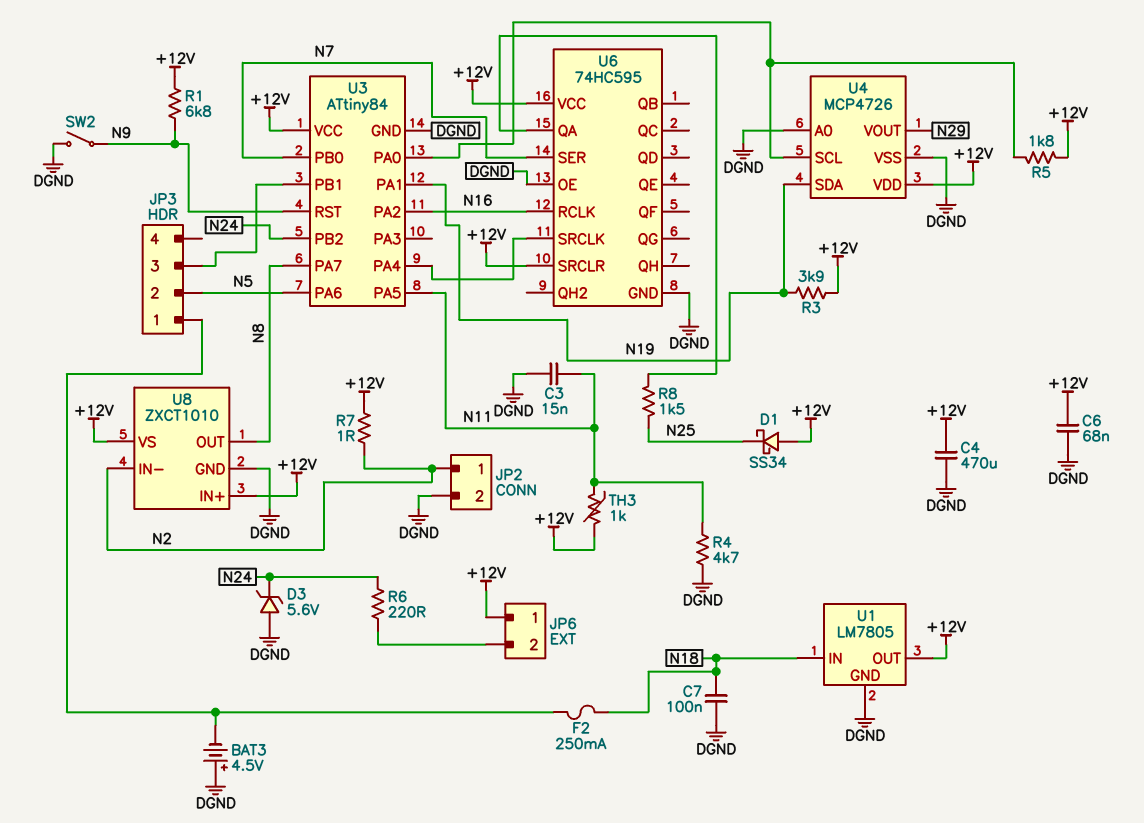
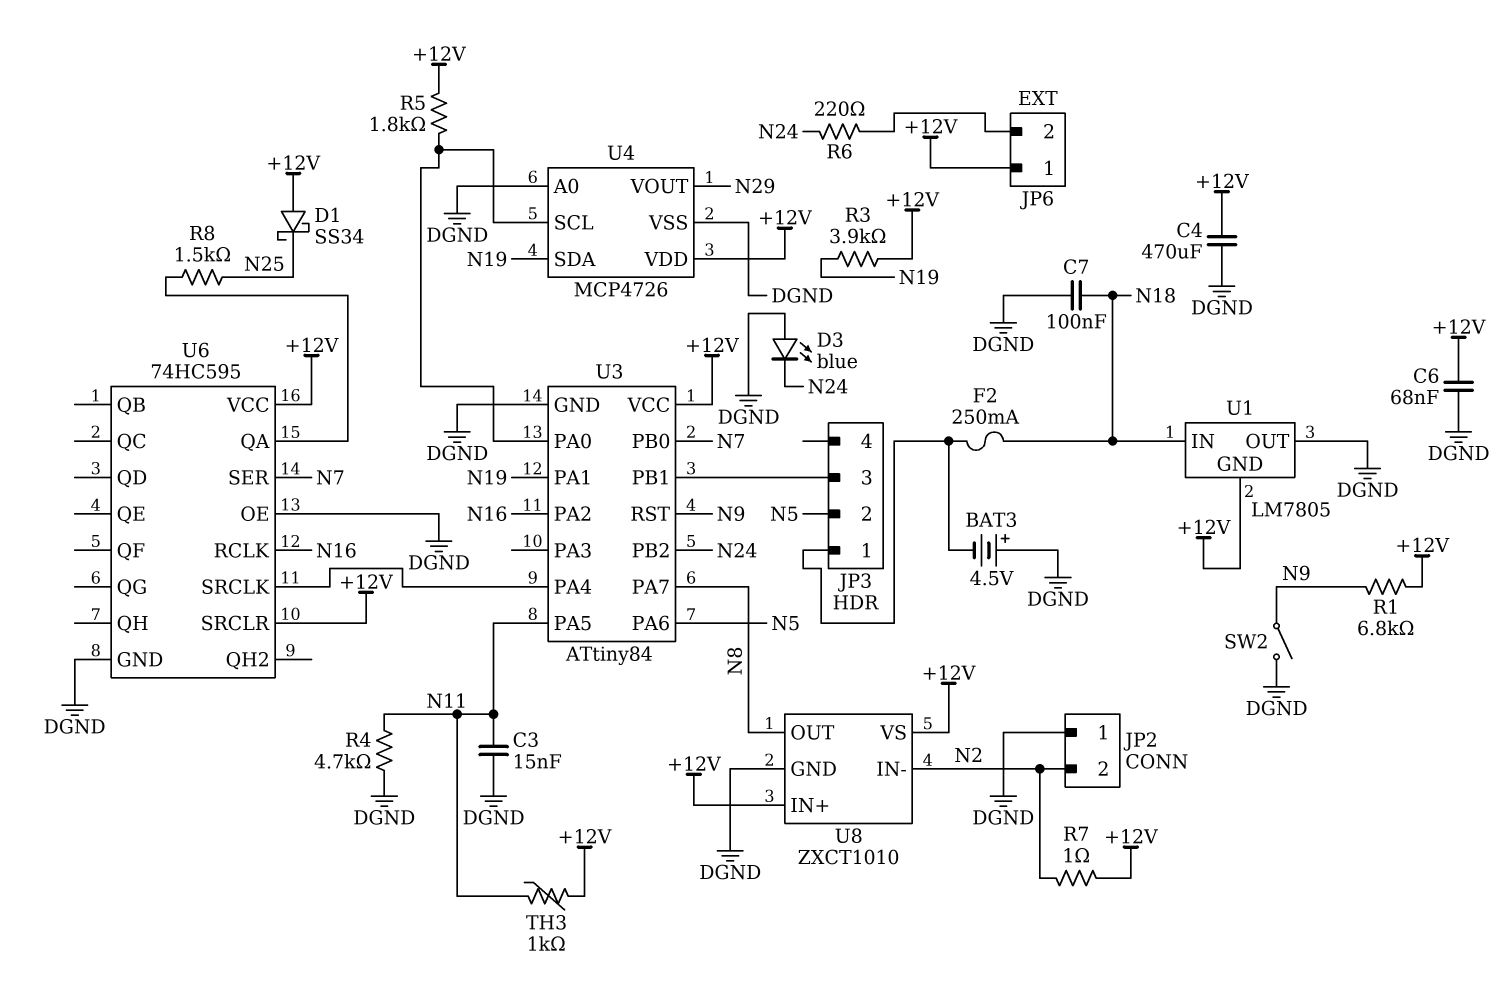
D3: zener 5.6V (A DGND, K N24) -> LED blue (A DGND, K N24)
JP2 pin 1: N2 -> DGND
JP2 pin 2: DGND -> N2
U1 pin GND: DGND -> +12V
U1 pin OUT: +12V -> DGND

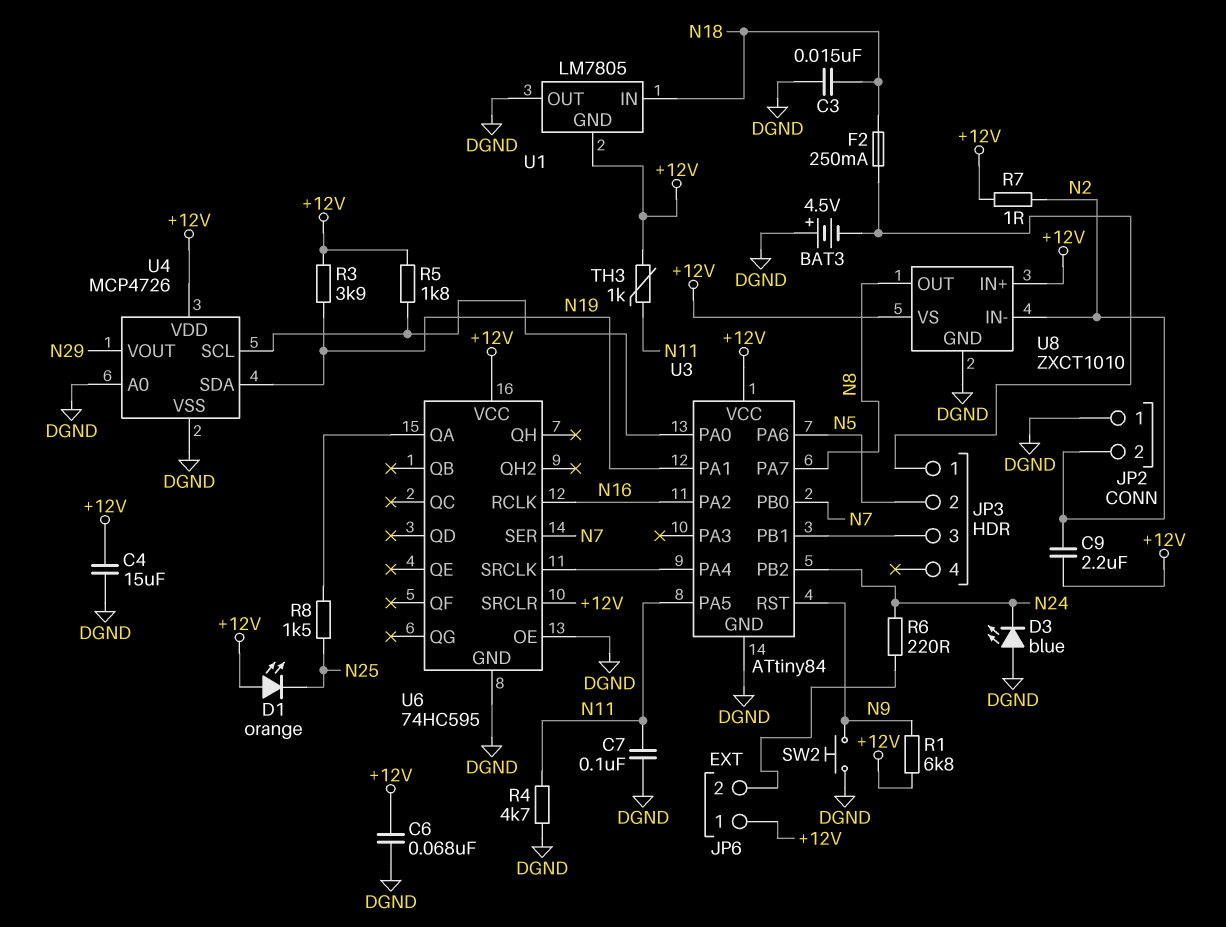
C3: 15nF (DGND, N11) -> 15nF (DGND, N18)
C4: 470uF (+12V, DGND) -> 15uF (+12V, DGND)
C7: 100nF (DGND, N18) -> 100nF (DGND, N11)
C9: none -> 2.2uF (+12V, N2)
D1: schottky SS34 (A +12V, K N25) -> LED orange (A +12V, K N25)
SW2: switch (DGND, N9) -> button (DGND, N9)

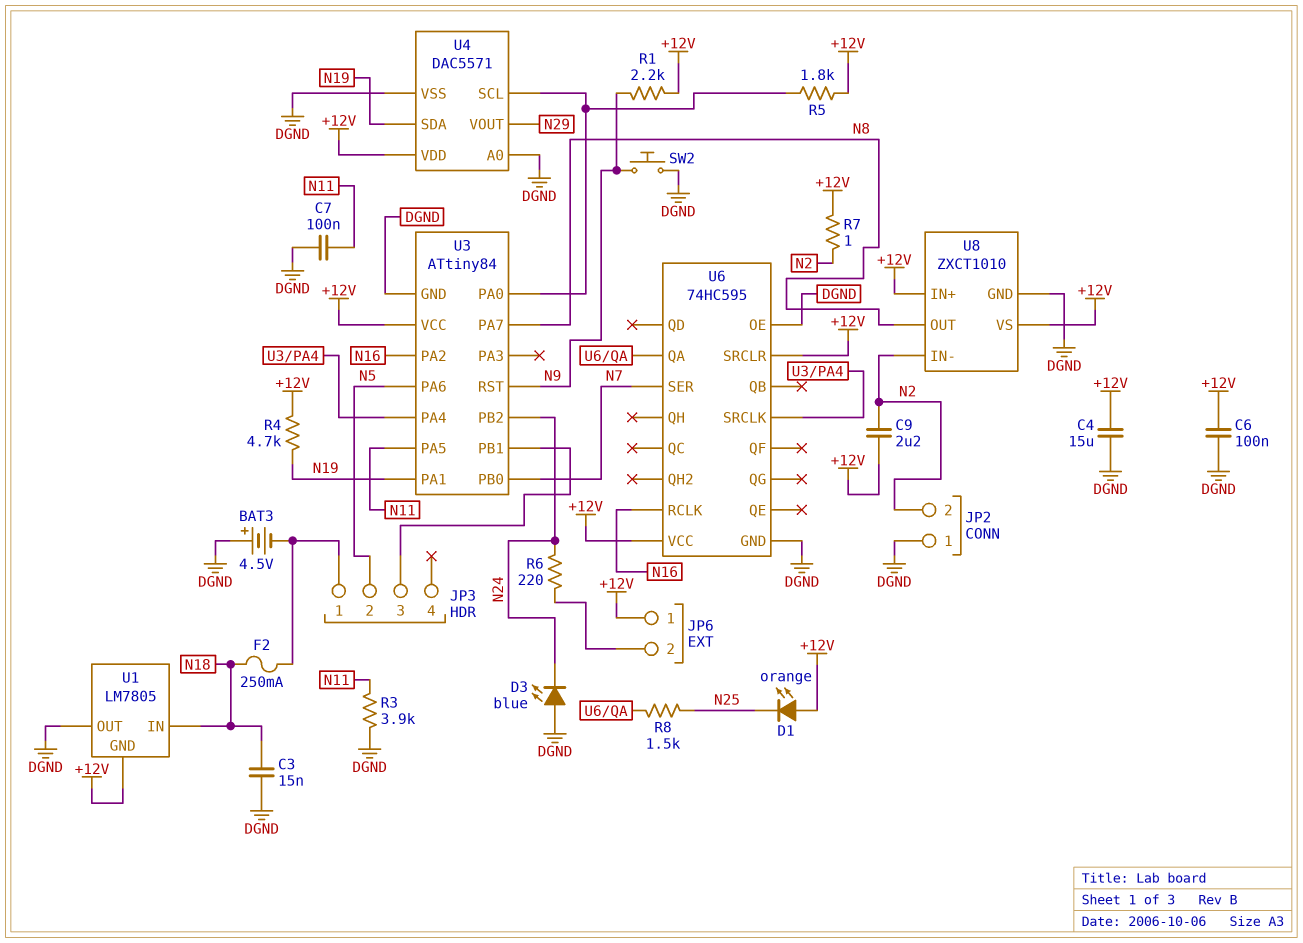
C6: 68nF (+12V, DGND) -> 100nF (+12V, DGND)
R1: 6.8k (+12V, N9) -> 2.2k (+12V, N9)
R3: 3.9k (+12V, N19) -> 3.9k (DGND, N11)
R4: 4.7k (DGND, N11) -> 4.7k (+12V, N19)
TH3: 1k (+12V, N11) -> none
U4: MCP4726 -> DAC5571

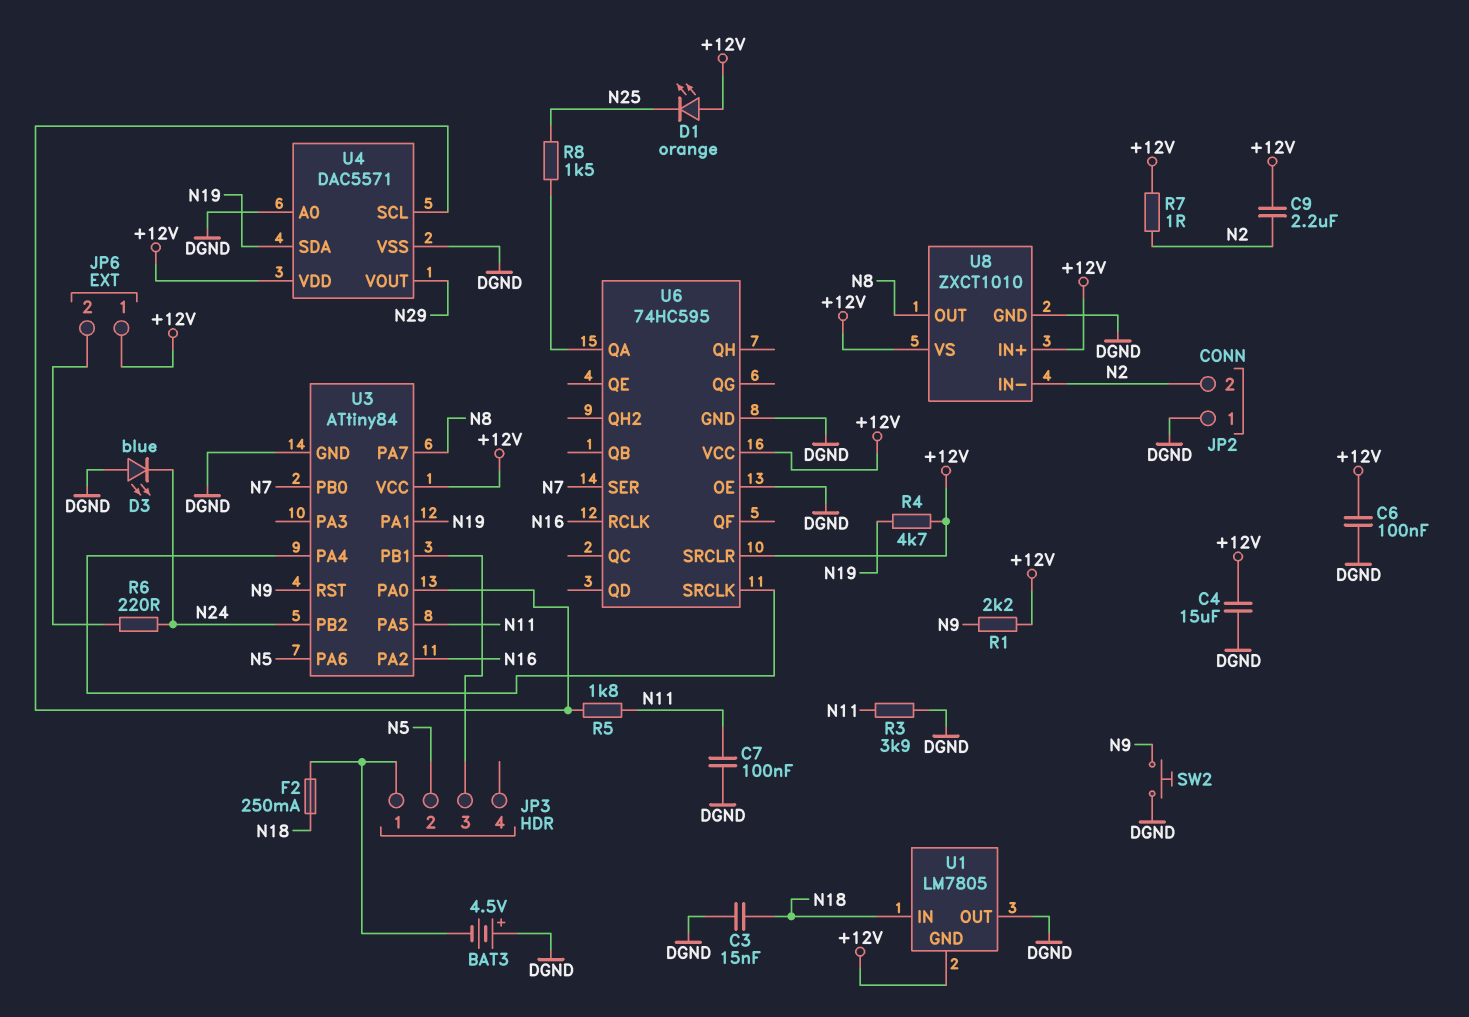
R5: 1.8k (+12V, U3/PA0) -> 1.8k (N11, U3/PA0)

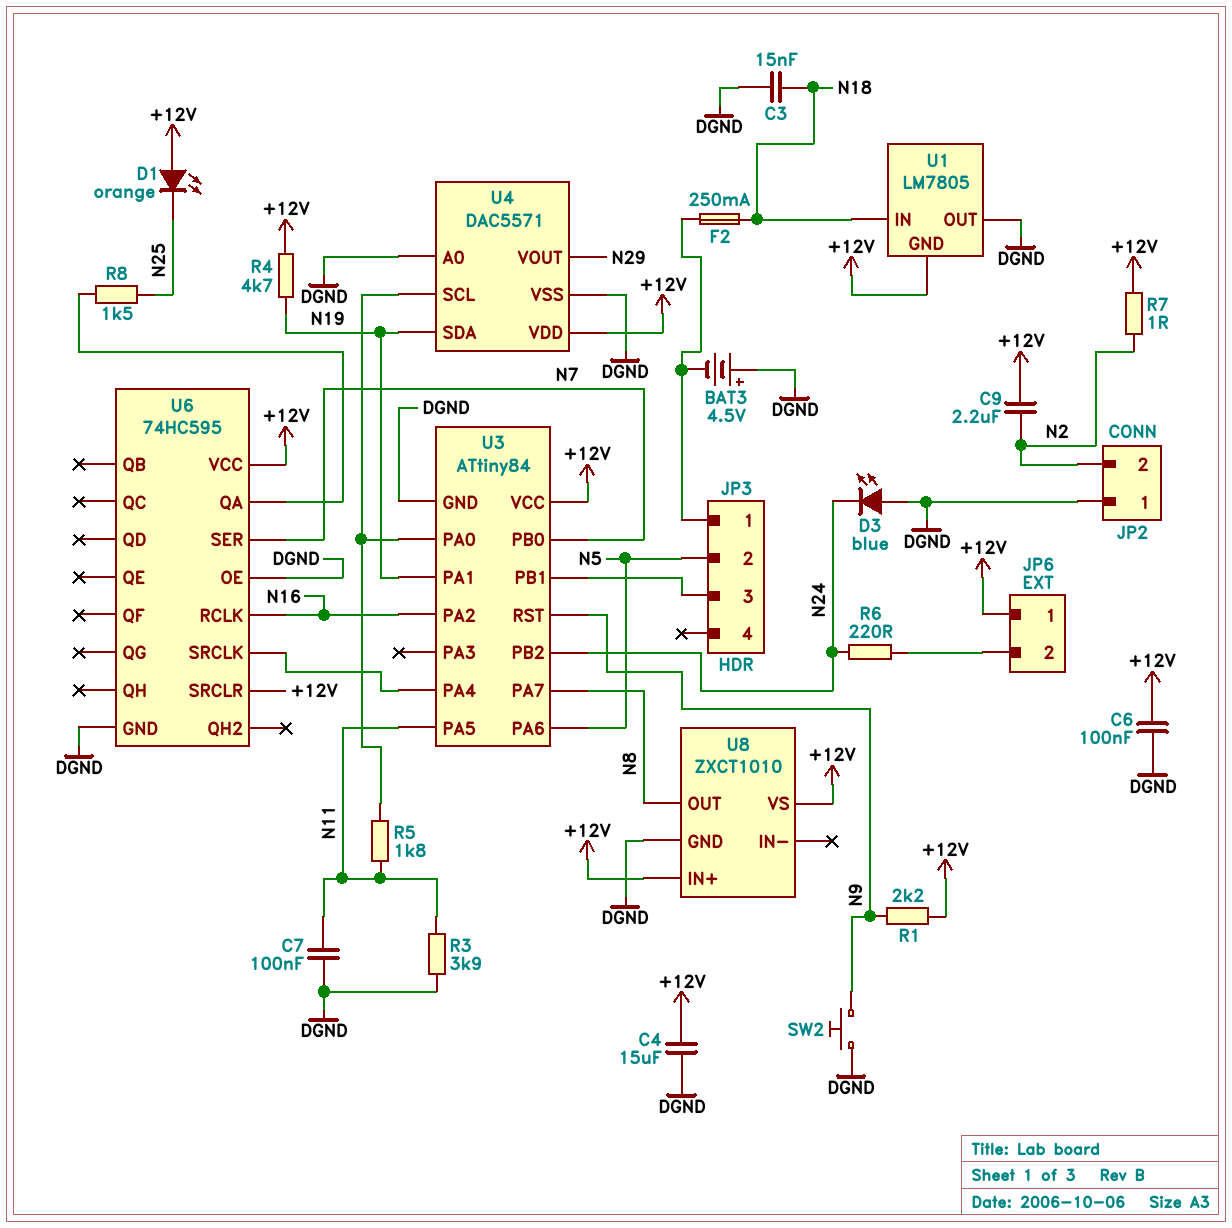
U8 pin IN-: N2 -> none

